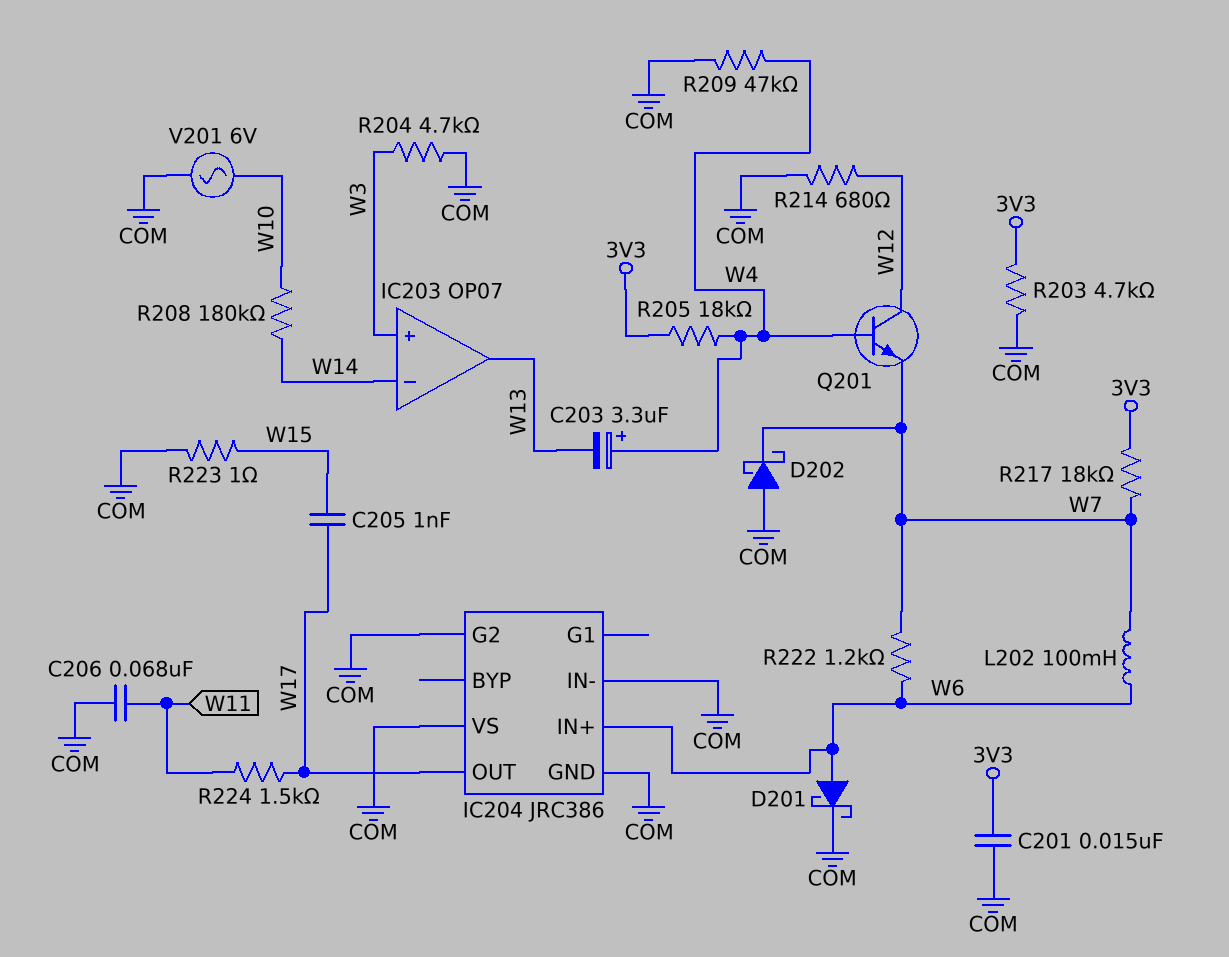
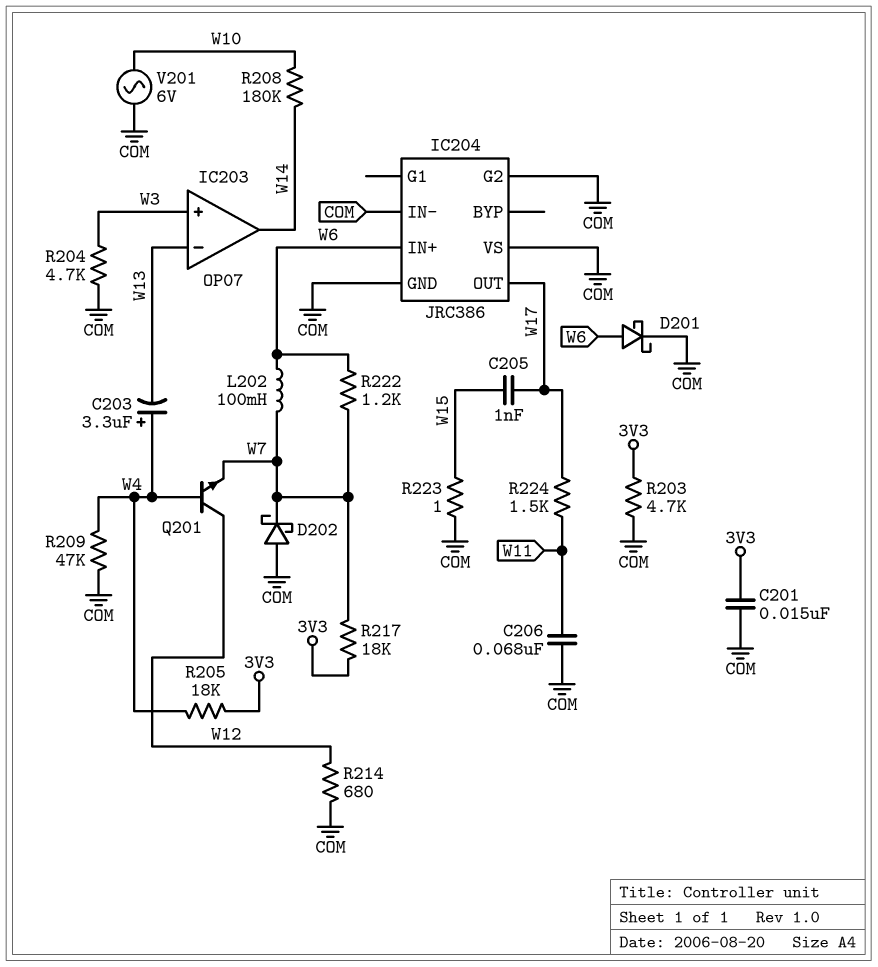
IC203 pin in-: W14 -> W13
IC203 pin out: W13 -> W14

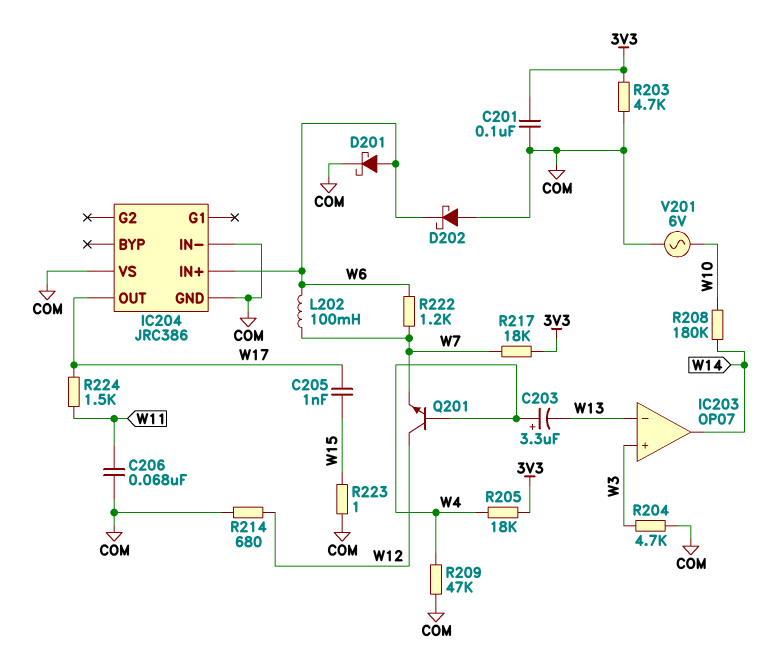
C201: 15nF (3V3, COM) -> 100nF (3V3, COM)
D202: schottky (A COM, K W7) -> schottky (A COM, K W6)
IC204 pin G2: COM -> none

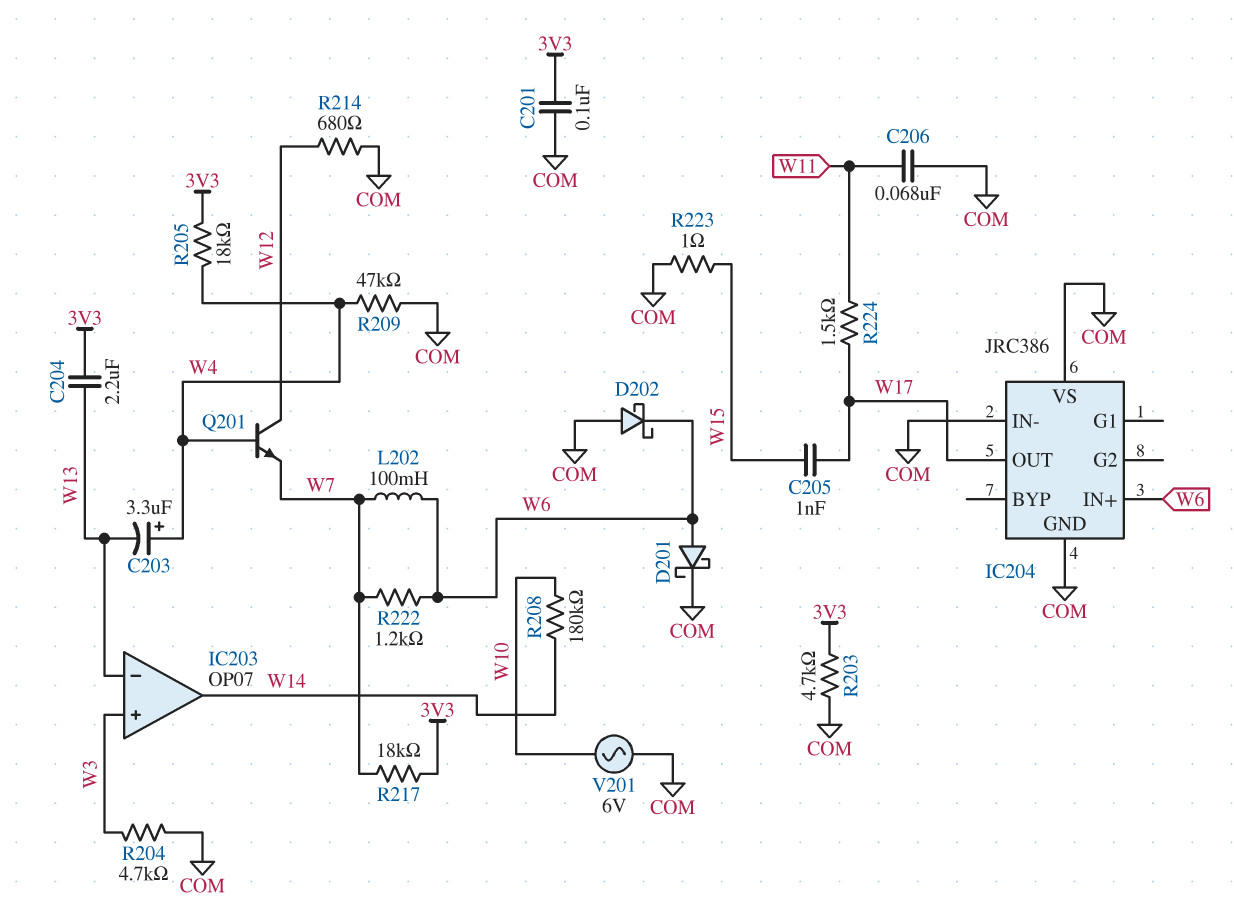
C204: none -> 2.2uF (3V3, W13)

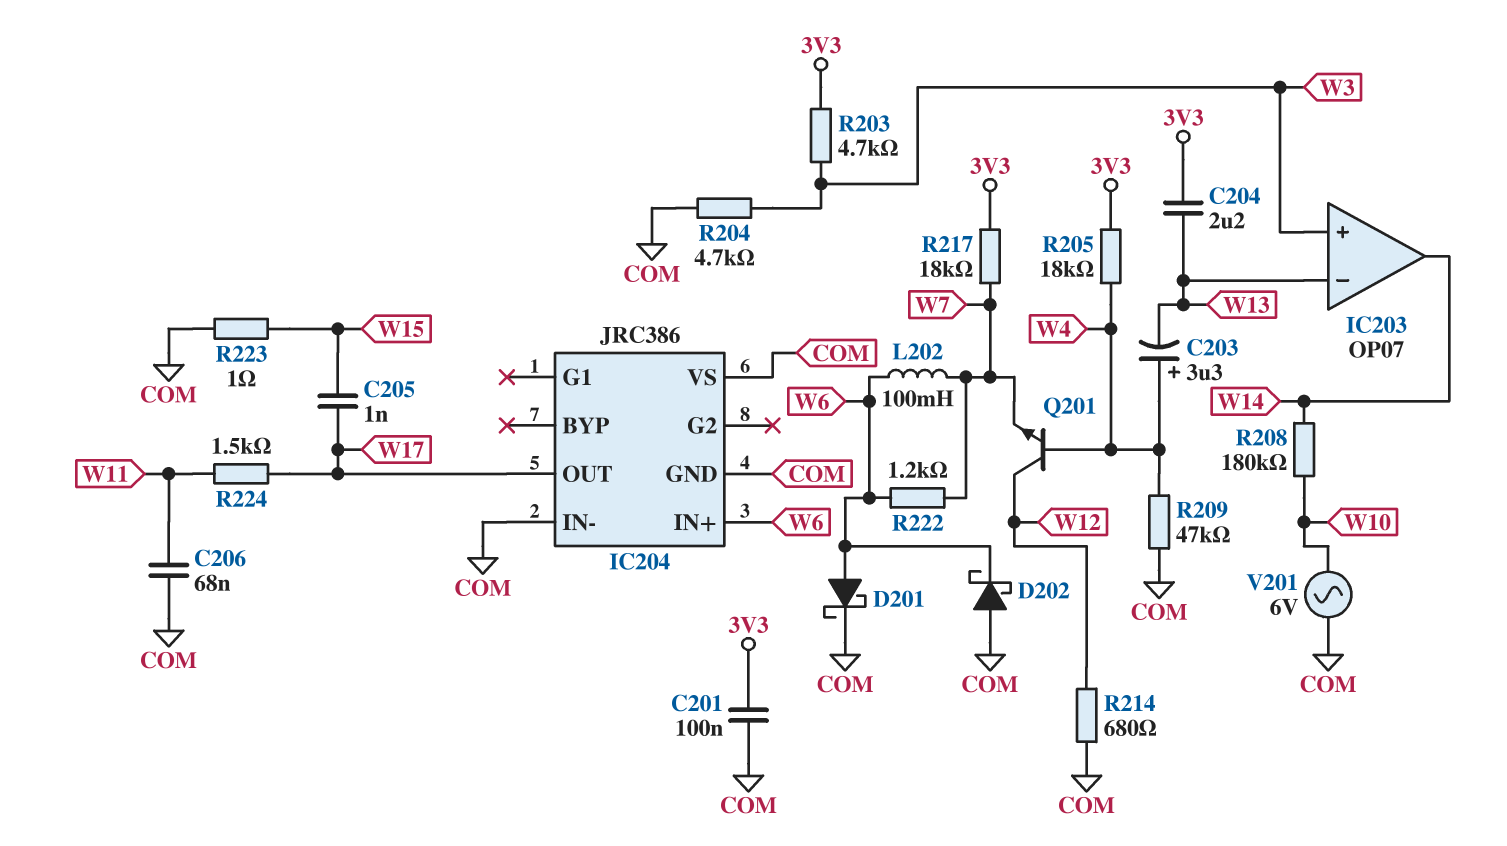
R203: 4.7k (3V3, COM) -> 4.7k (3V3, W3)

